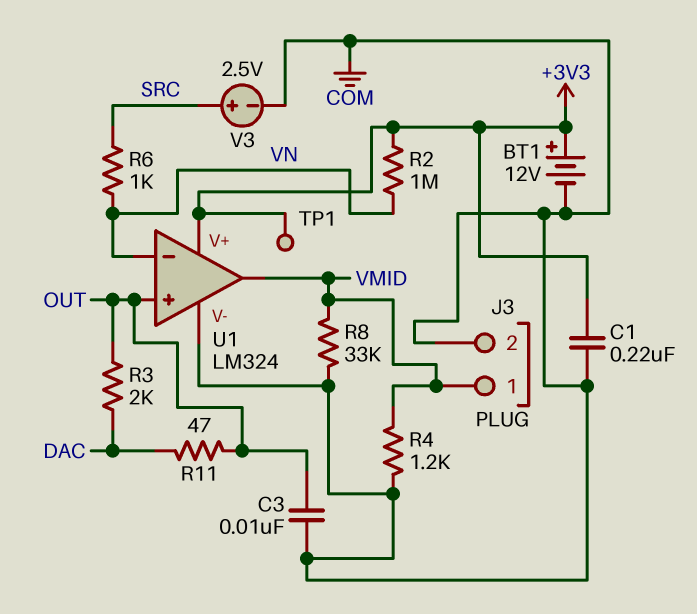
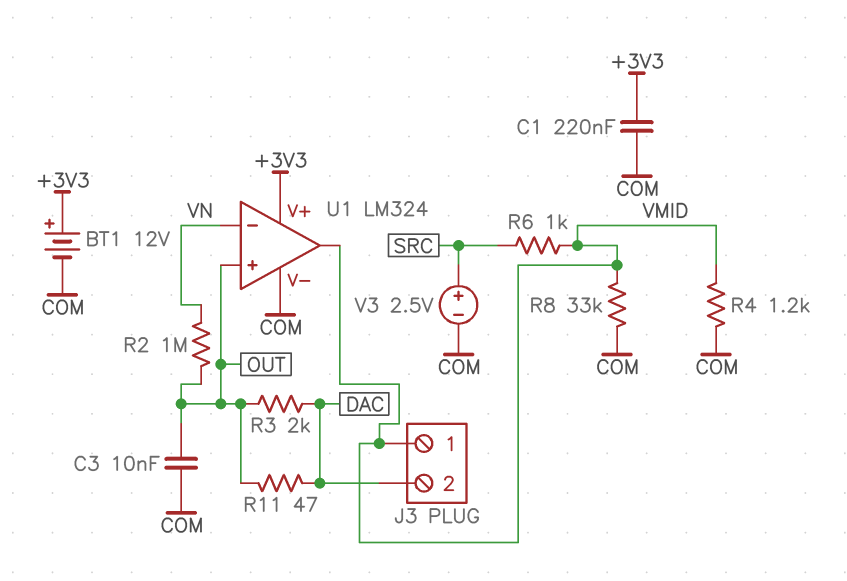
J3 pin 2: COM -> DAC
R2: 1M (+3V3, VN) -> 1M (OUT, VN)
R6: 1k (SRC, VN) -> 1k (SRC, VMID)
TP1: test point (+3V3) -> none

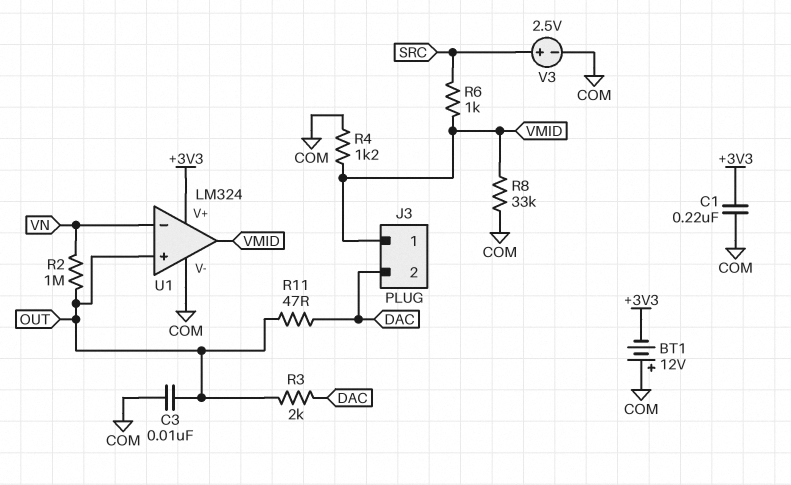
BT1: 12V (plus +3V3, minus COM) -> 12V (plus COM, minus +3V3)

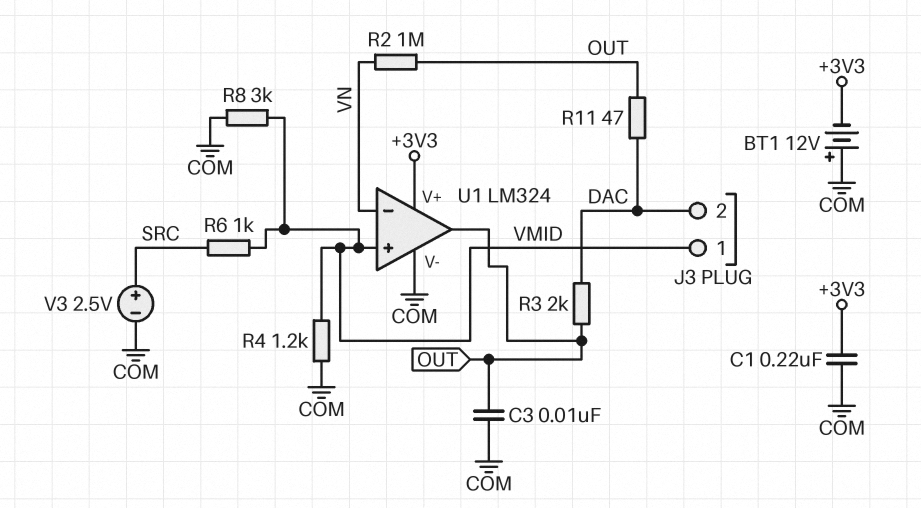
R8: 33k (COM, VMID) -> 3k (COM, VMID)
U1 pin in+: OUT -> VMID
U1 pin out: VMID -> OUT

